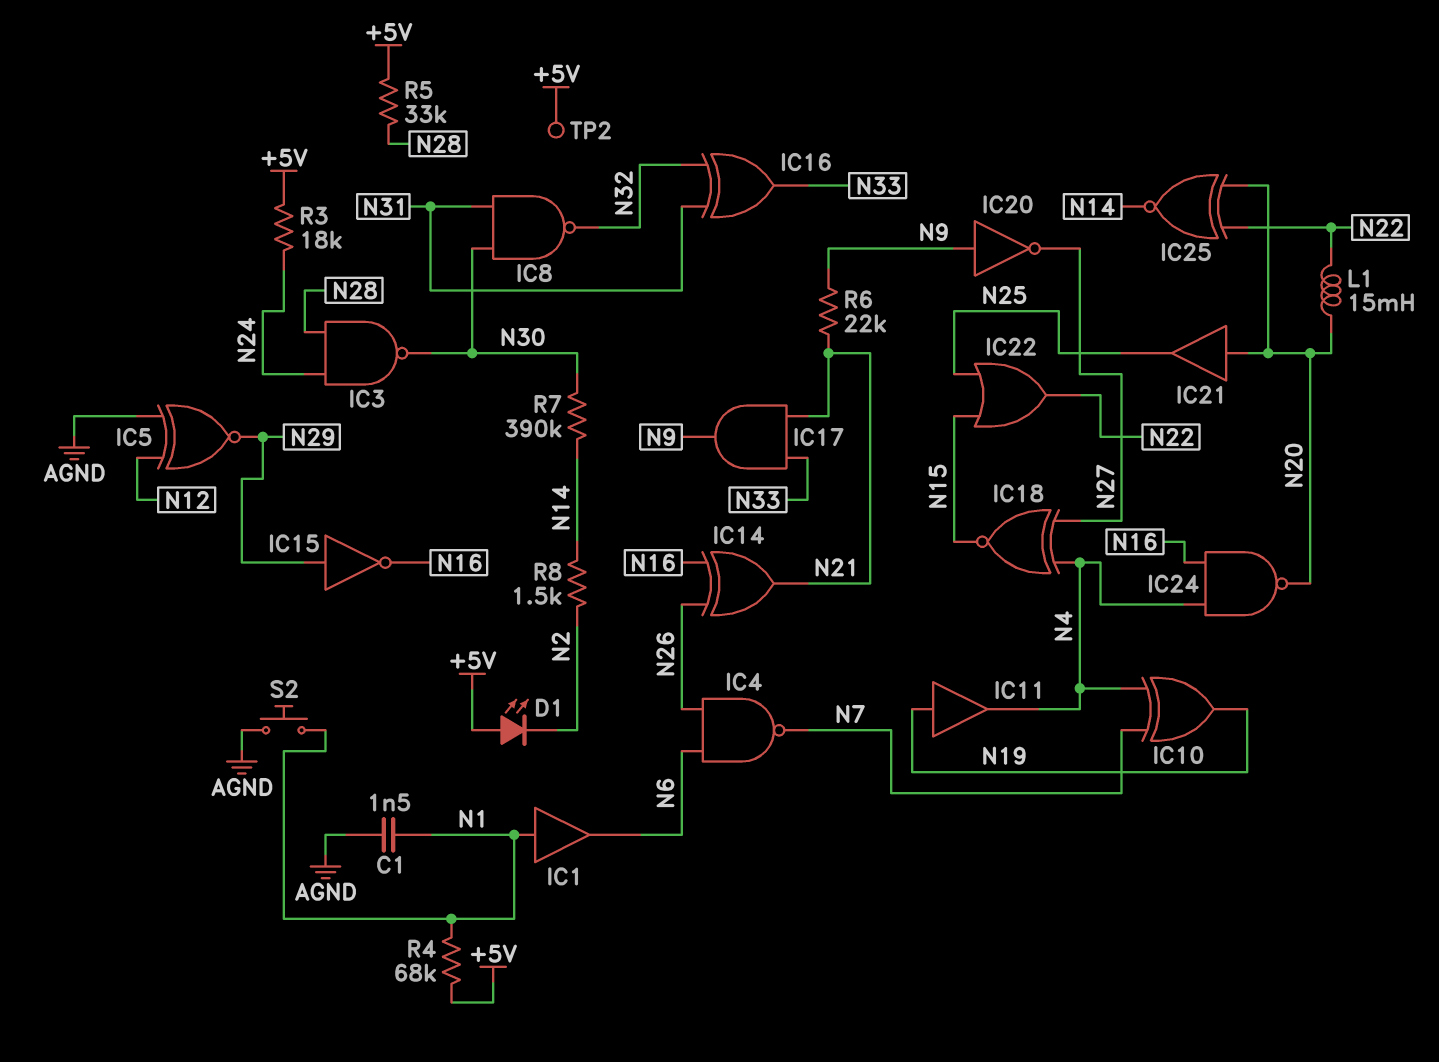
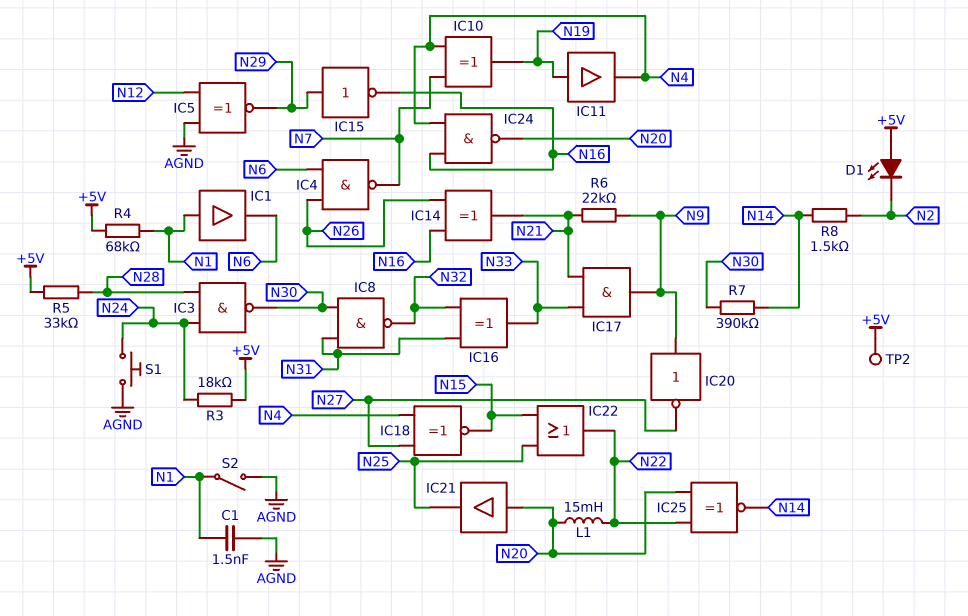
S1: none -> button (AGND, N24)
S2: button (AGND, N1) -> switch (AGND, N1)

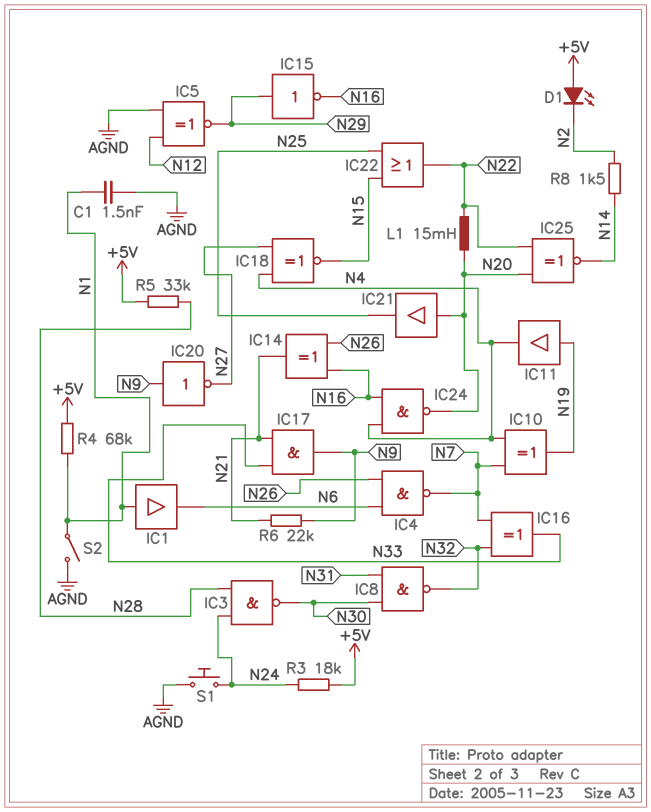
IC16: XOR (in N31, in N32, out N33) -> XOR (in N7, in N32, out N33)
R7: 390k (N14, N30) -> none
TP2: test point (+5V) -> none

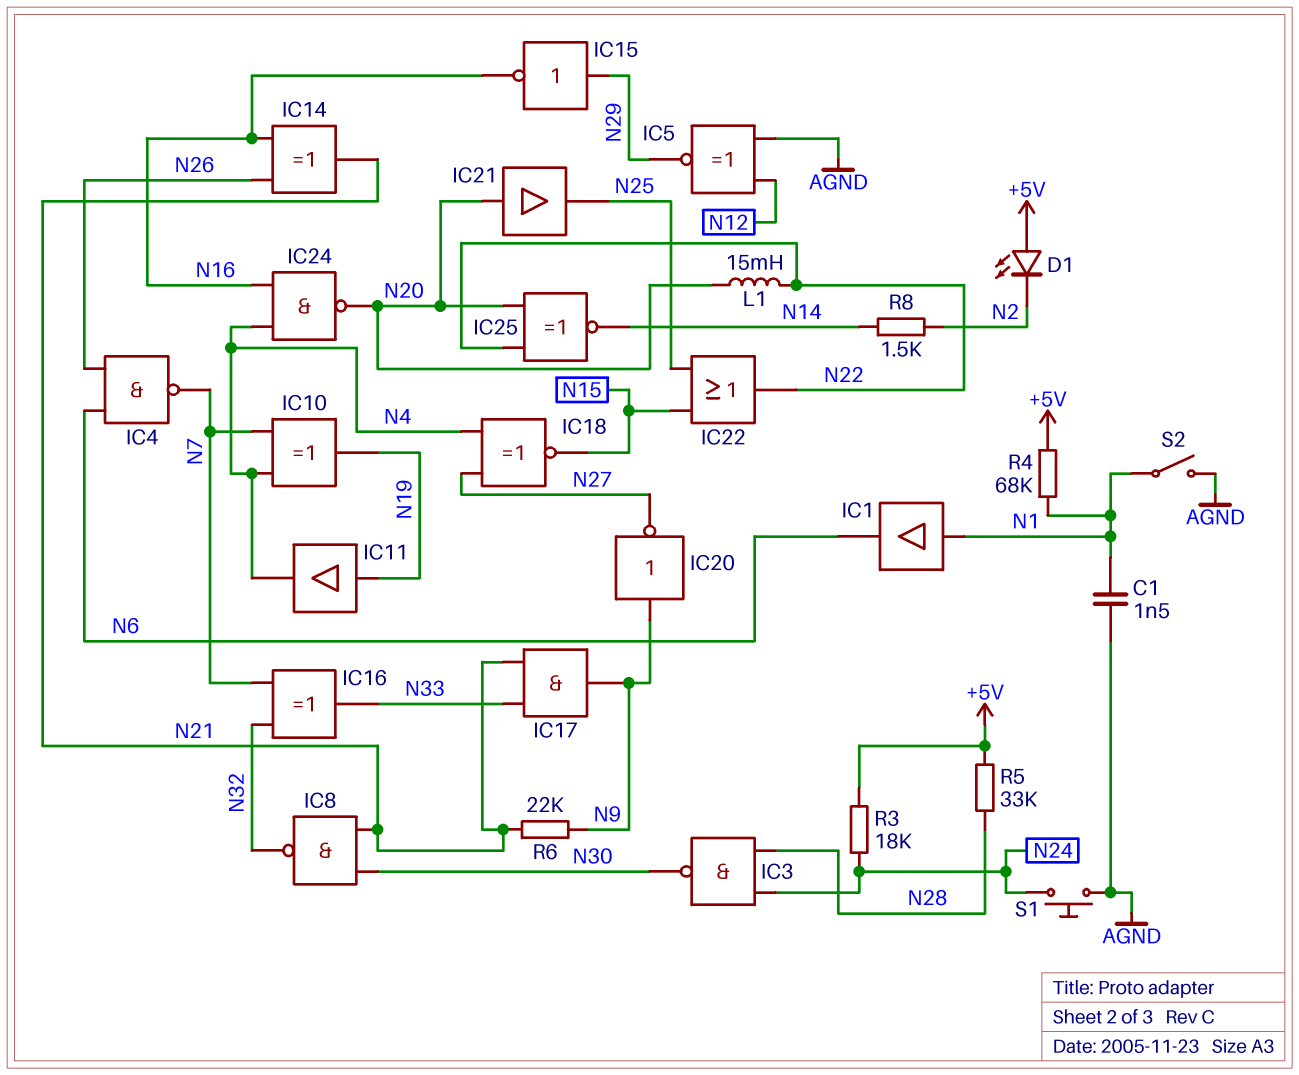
IC8: NAND (in N30, in N31, out N32) -> NAND (in N21, in N30, out N32)

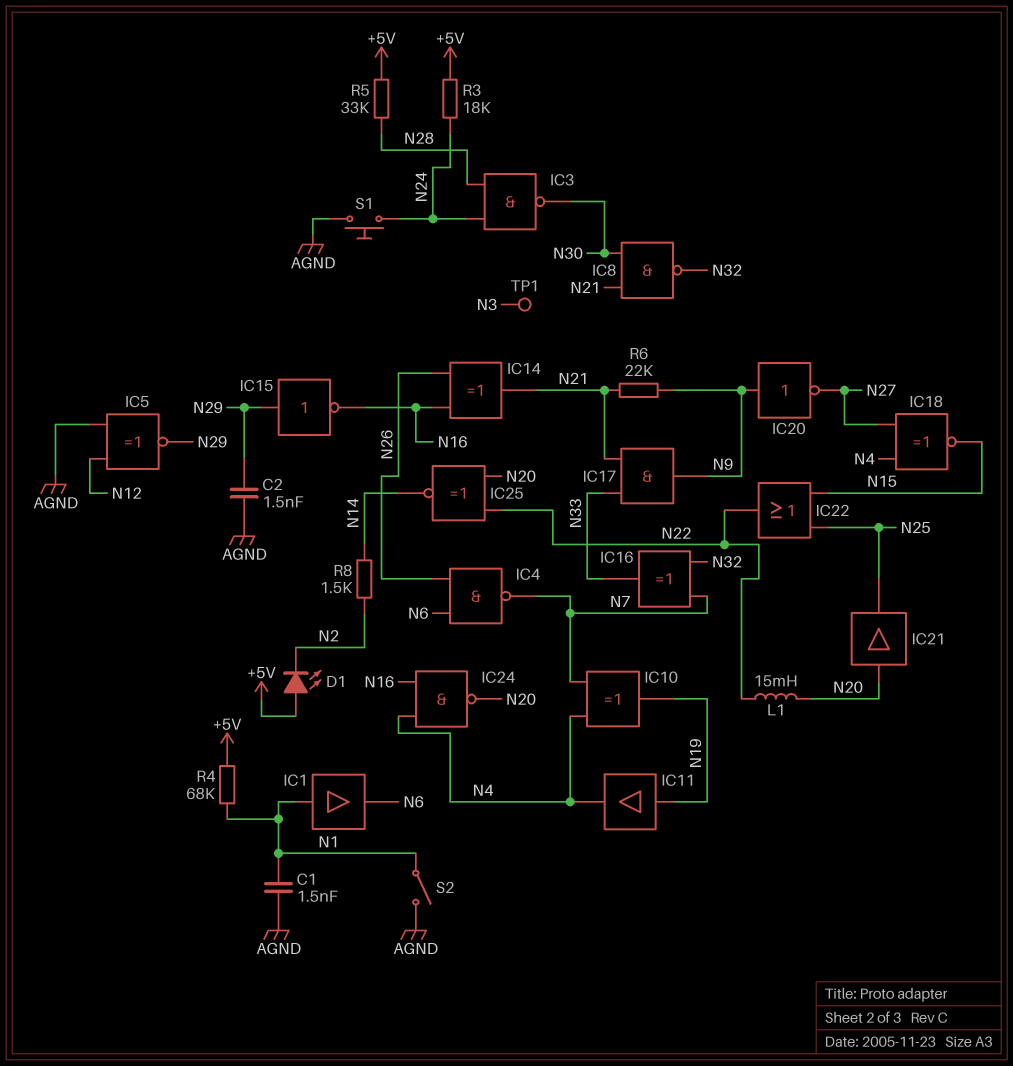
C2: none -> 1.5nF (AGND, N29)
TP1: none -> test point (N3)

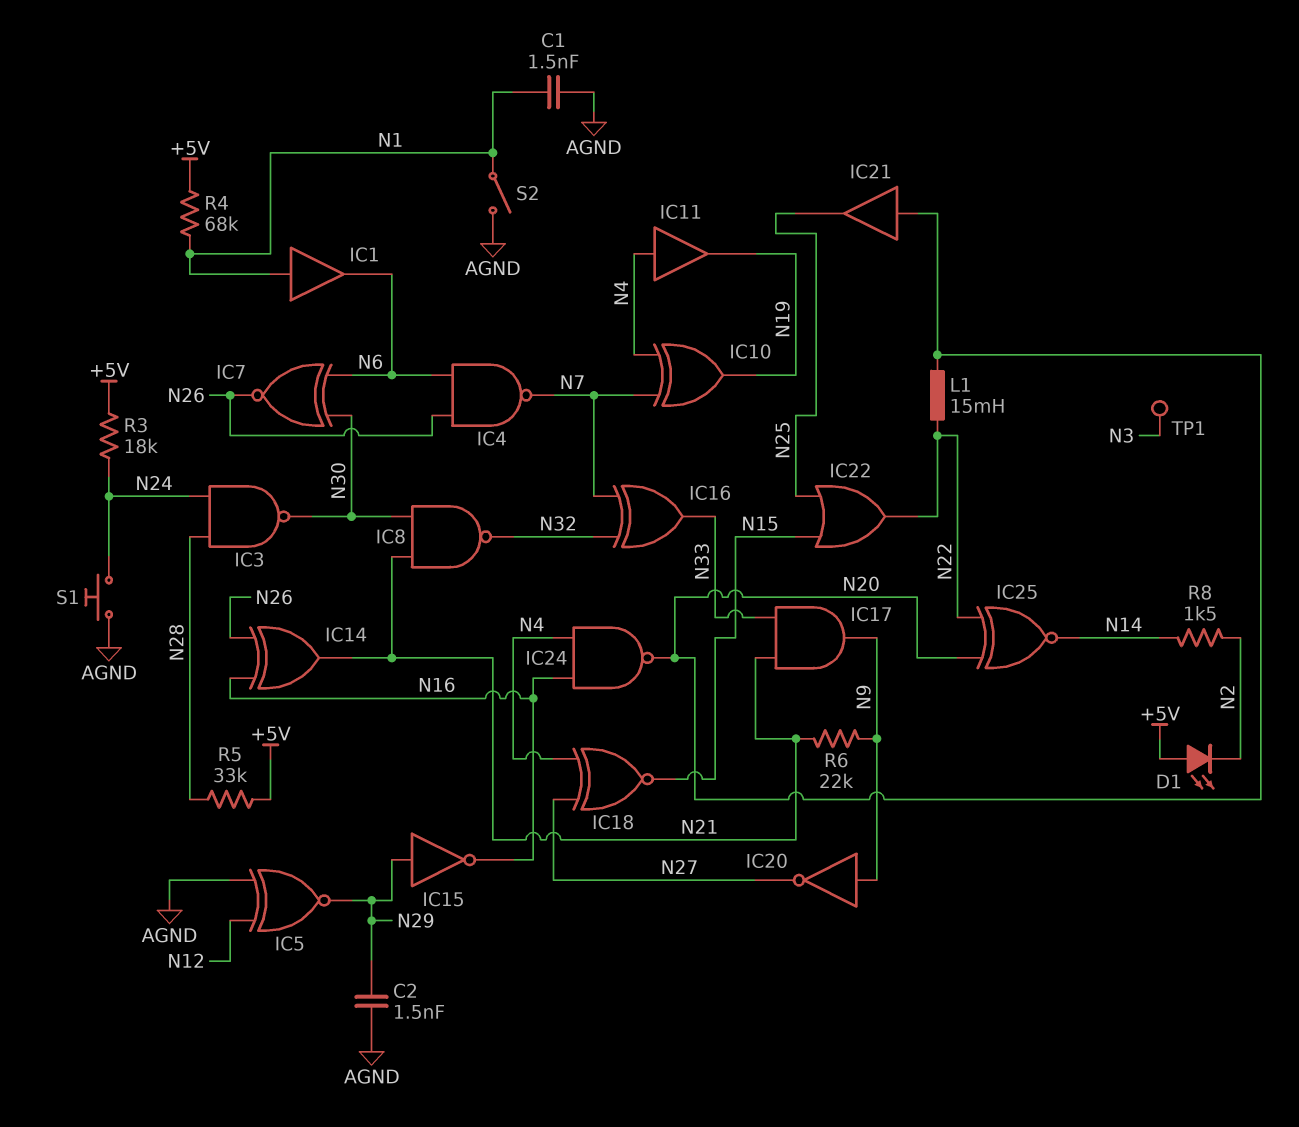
IC7: none -> XNOR (in N6, in N30, out N26)
IC11: buffer (in N19, out N4) -> buffer (in N4, out N19)

